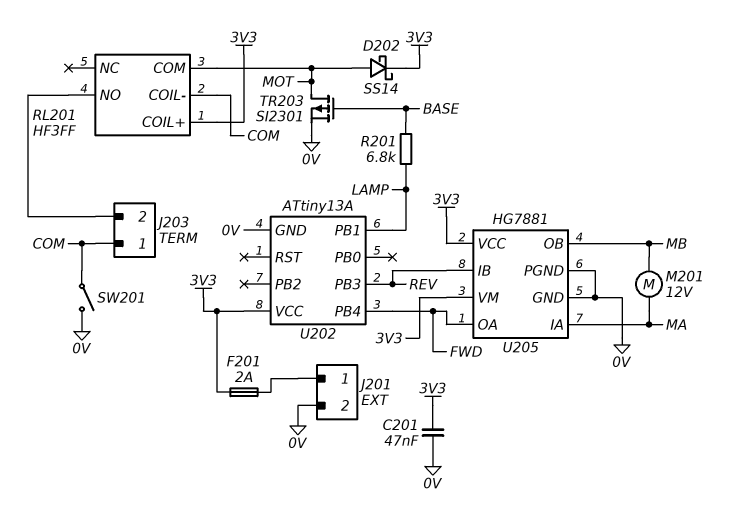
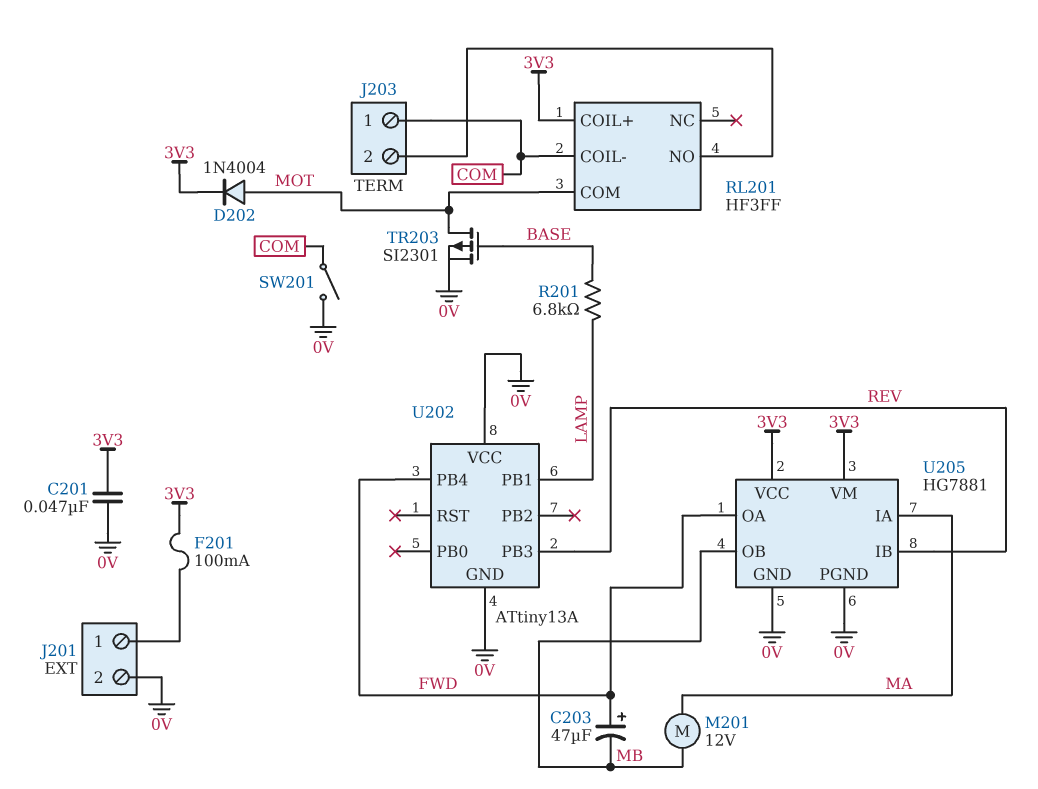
C203: none -> 47uF (plus FWD, minus MB)
D202: schottky SS14 (A MOT, K 3V3) -> diode 1N4004 (A MOT, K 3V3)
F201: 2A (3V3, J201/1) -> 100mA (3V3, J201/1)
U202 pin VCC: 3V3 -> 0V

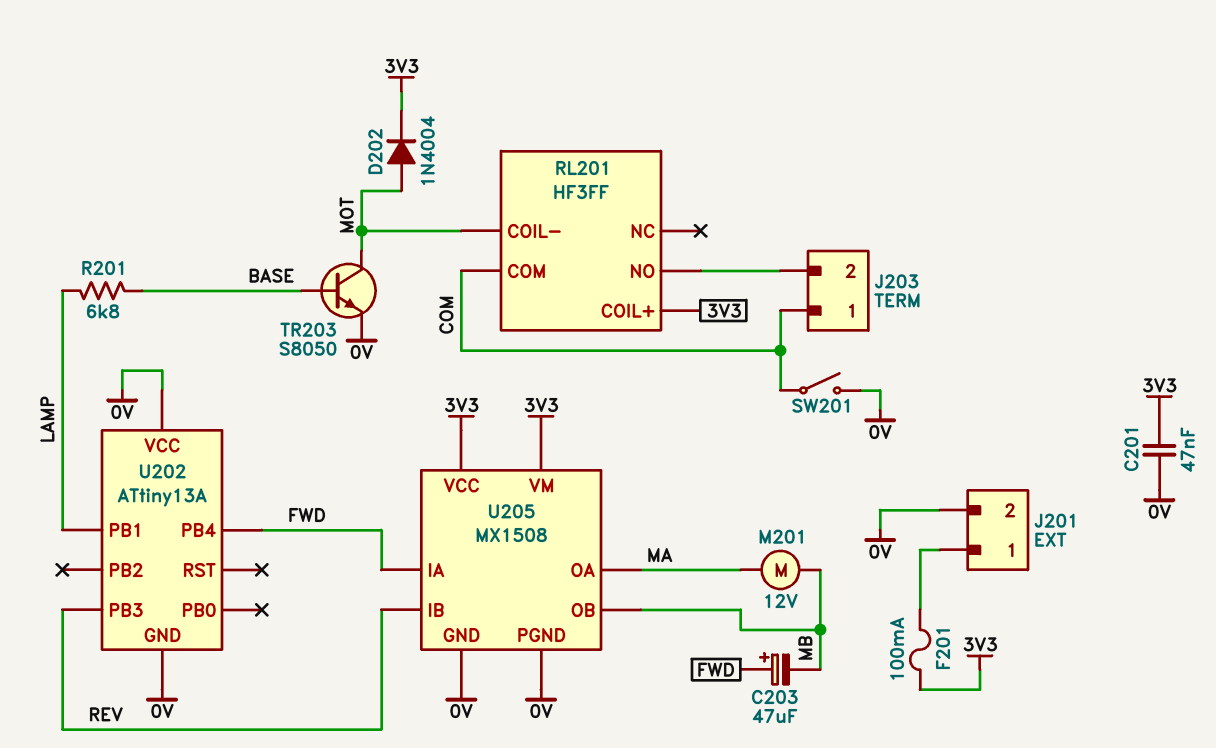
RL201 pin COIL-: COM -> MOT
RL201 pin COM: MOT -> COM
TR203: PMOS SI2301 (G BASE, D MOT, S 0V) -> NPN S8050 (B BASE, C MOT, E 0V)
U205: HG7881 -> MX1508
U205 pin IA: MA -> FWD
U205 pin OA: FWD -> MA

